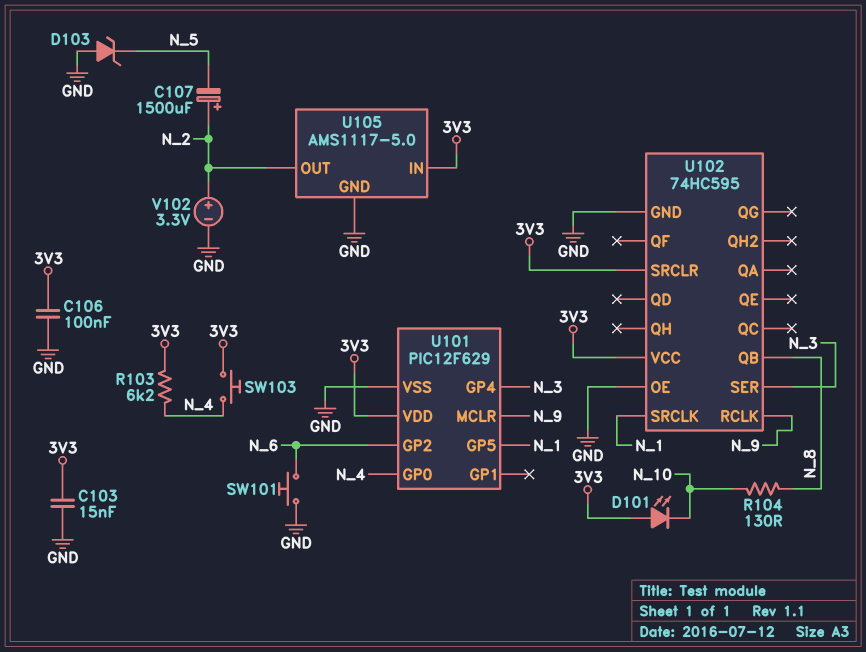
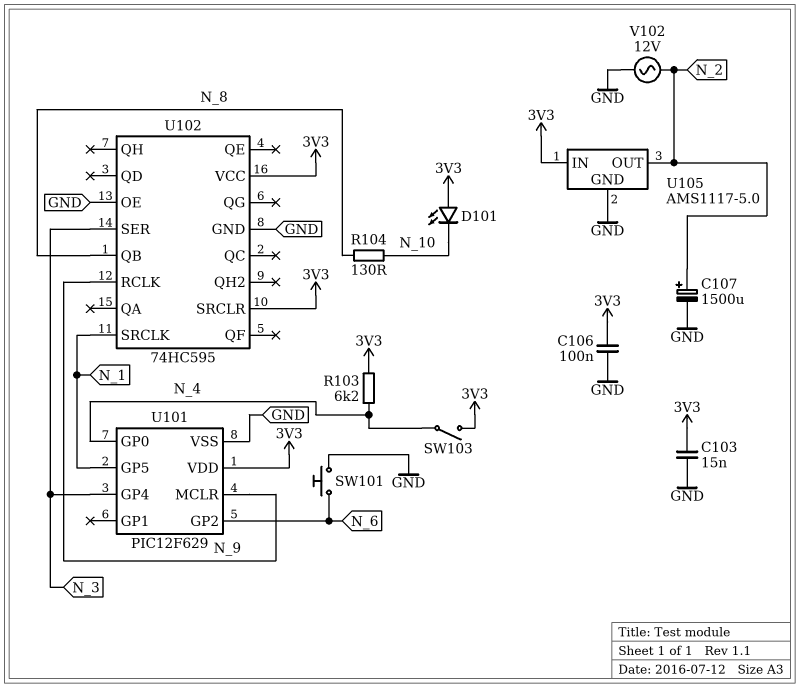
C107: 1500uF (plus N_2, minus N_5) -> 1500uF (plus N_2, minus GND)
D103: zener (A GND, K N_5) -> none
SW103: button (3V3, N_4) -> switch (3V3, N_4)
V102: 3.3V (plus N_2, minus GND) -> AC 12V (GND, N_2)

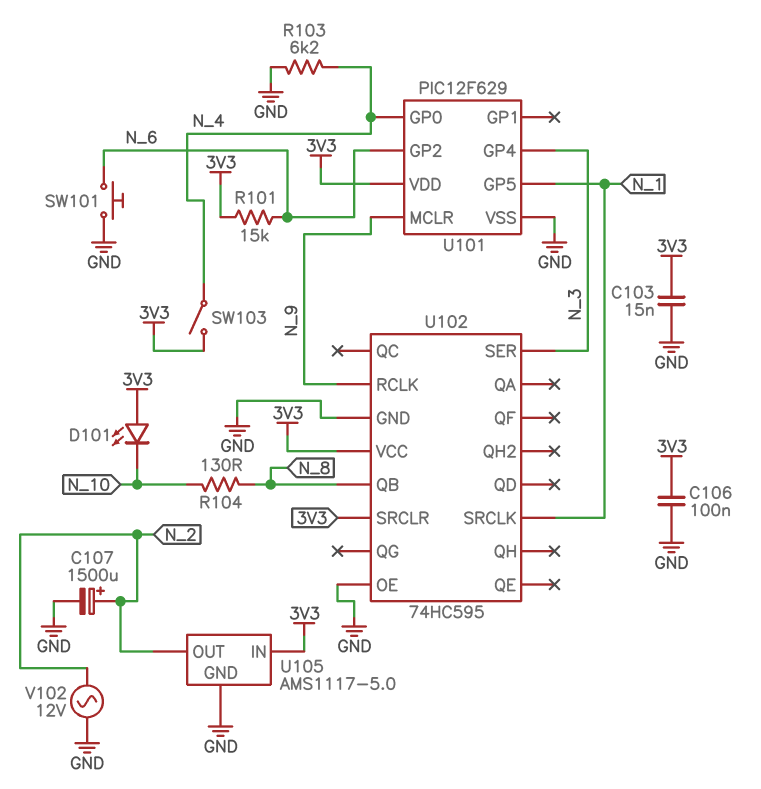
R101: none -> 15k (3V3, N_6)
R103: 6.2k (3V3, N_4) -> 6.2k (GND, N_4)

